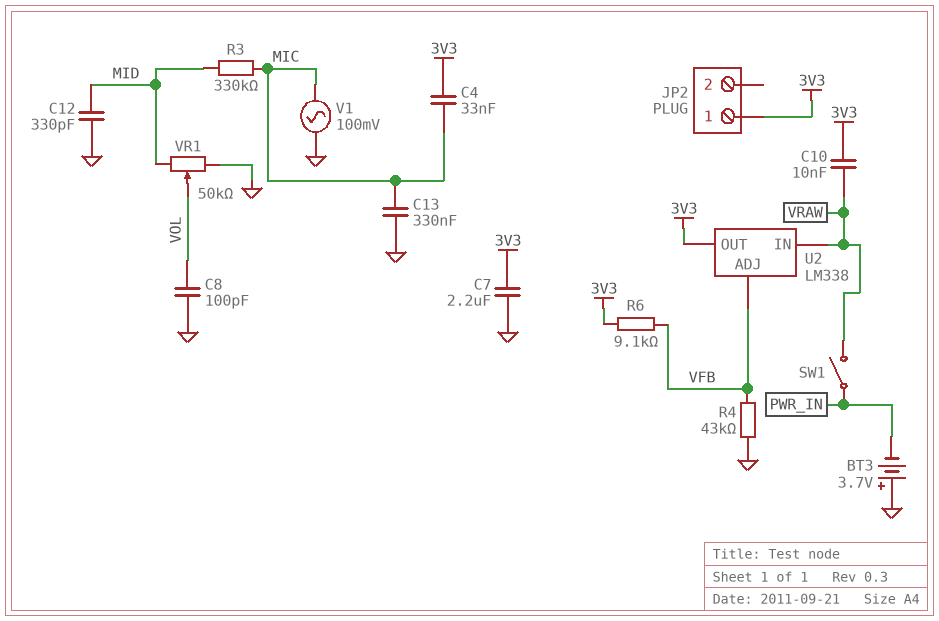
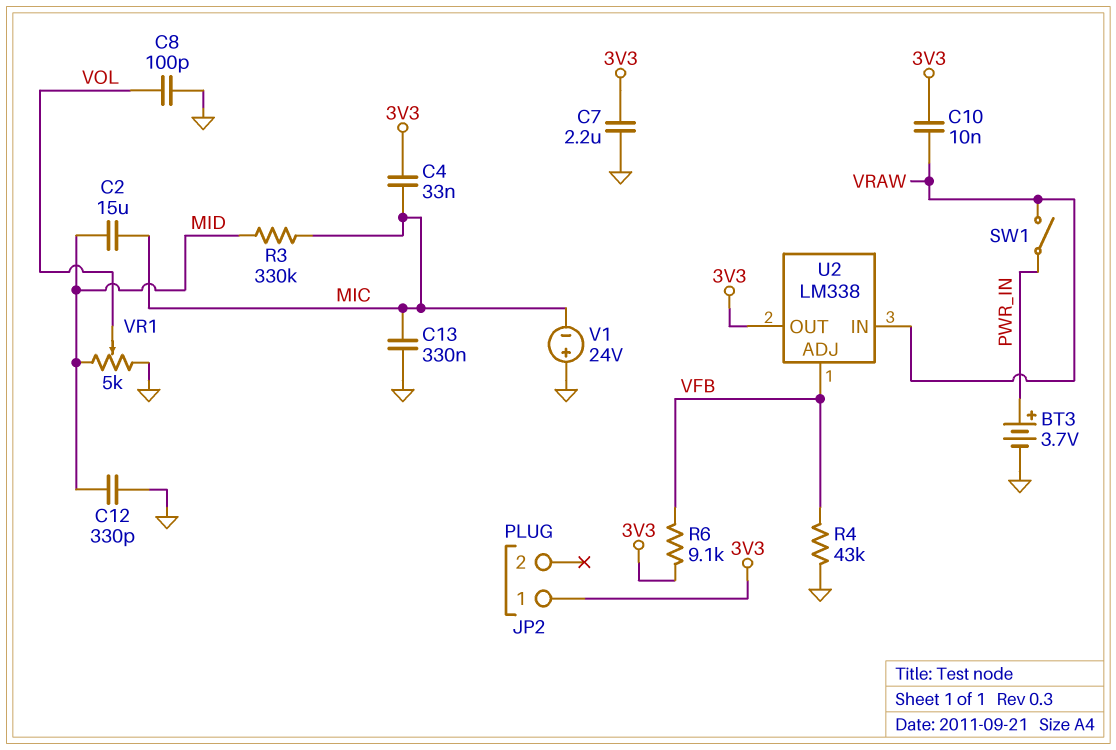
BT3: 3.7V (plus GND, minus PWR_IN) -> 3.7V (plus PWR_IN, minus GND)
C2: none -> 15uF (MIC, MID)
V1: AC 100mV (GND, MIC) -> 24V (plus GND, minus MIC)
VR1: 50k (GND, MID, wiper VOL) -> 5k (GND, MID, wiper VOL)

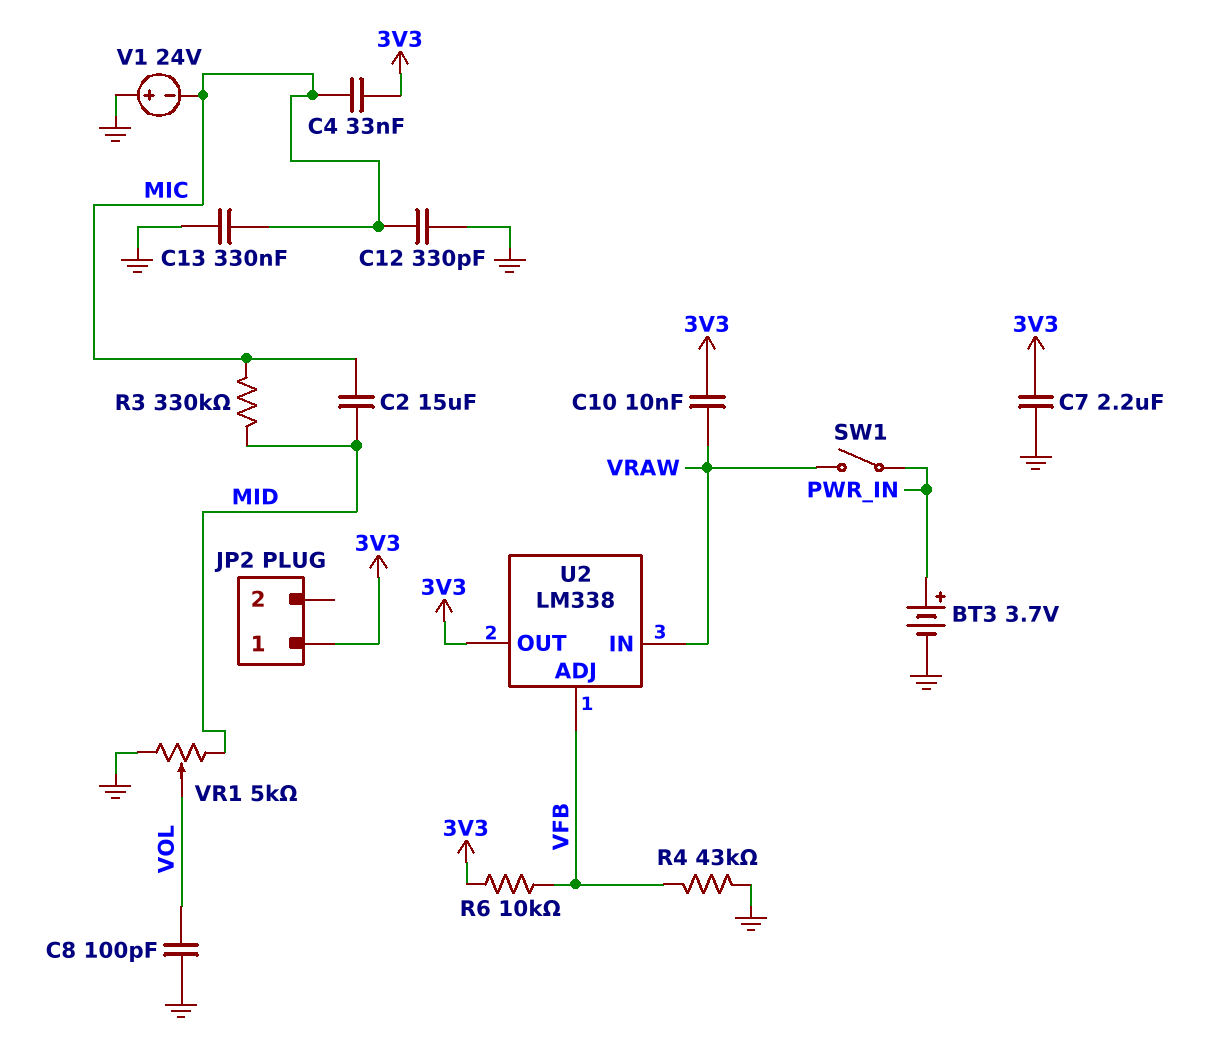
C12: 330pF (GND, MID) -> 330pF (GND, MIC)
R6: 9.1k (3V3, VFB) -> 10k (3V3, VFB)

